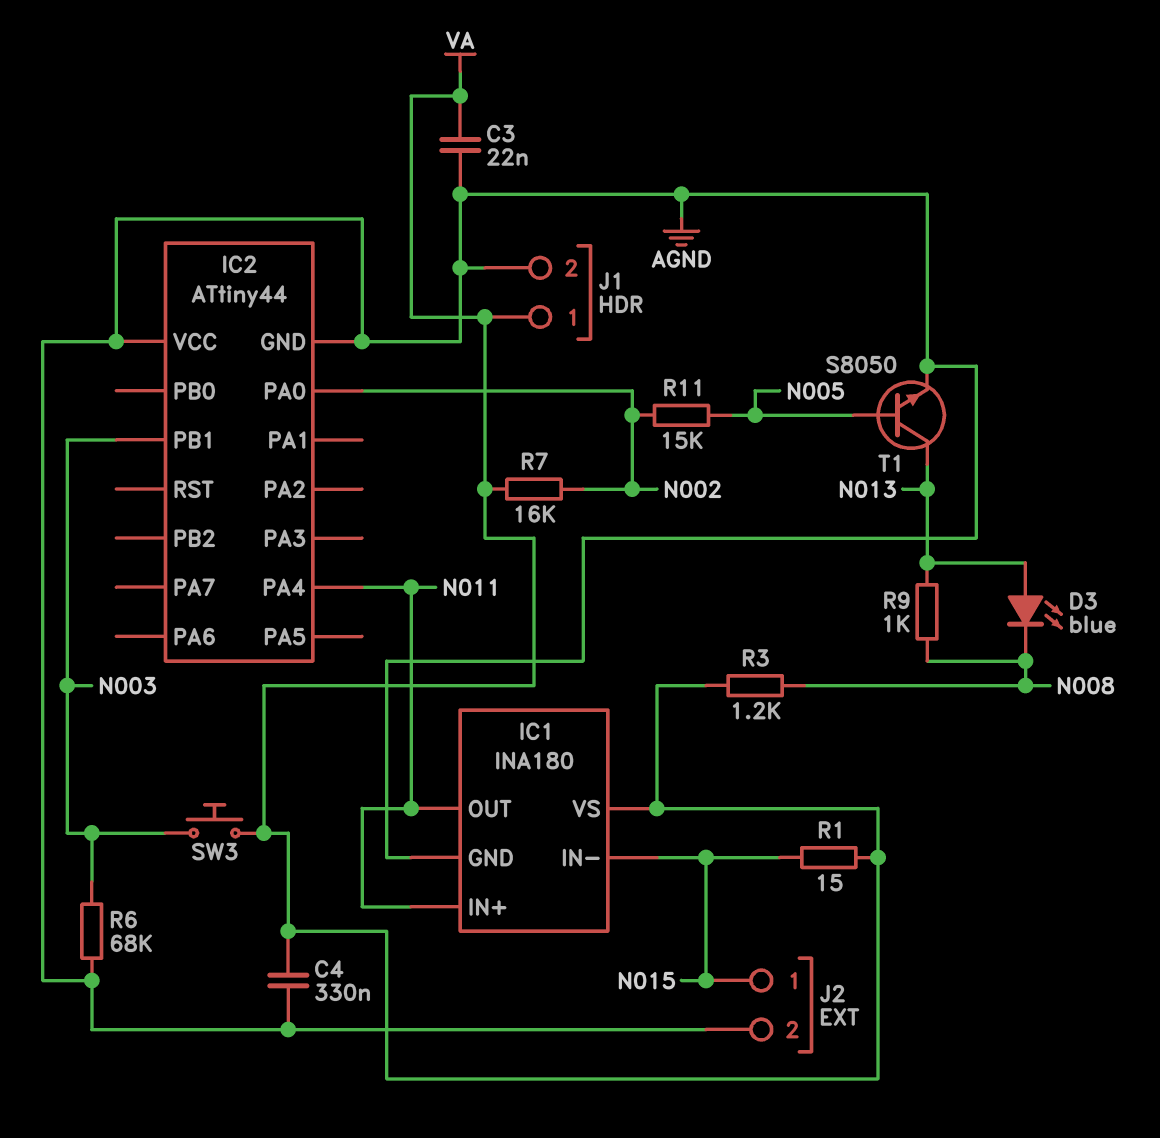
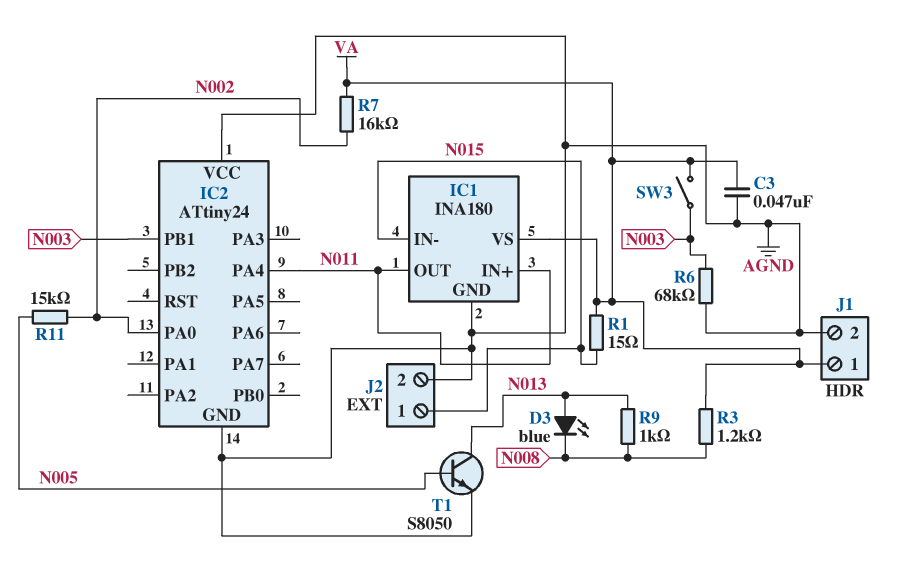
C3: 22nF (AGND, VA) -> 47nF (AGND, VA)
C4: 330nF (AGND, VA) -> none
IC2: ATtiny44 -> ATtiny24
SW3: button (N003, VA) -> switch (N003, VA)

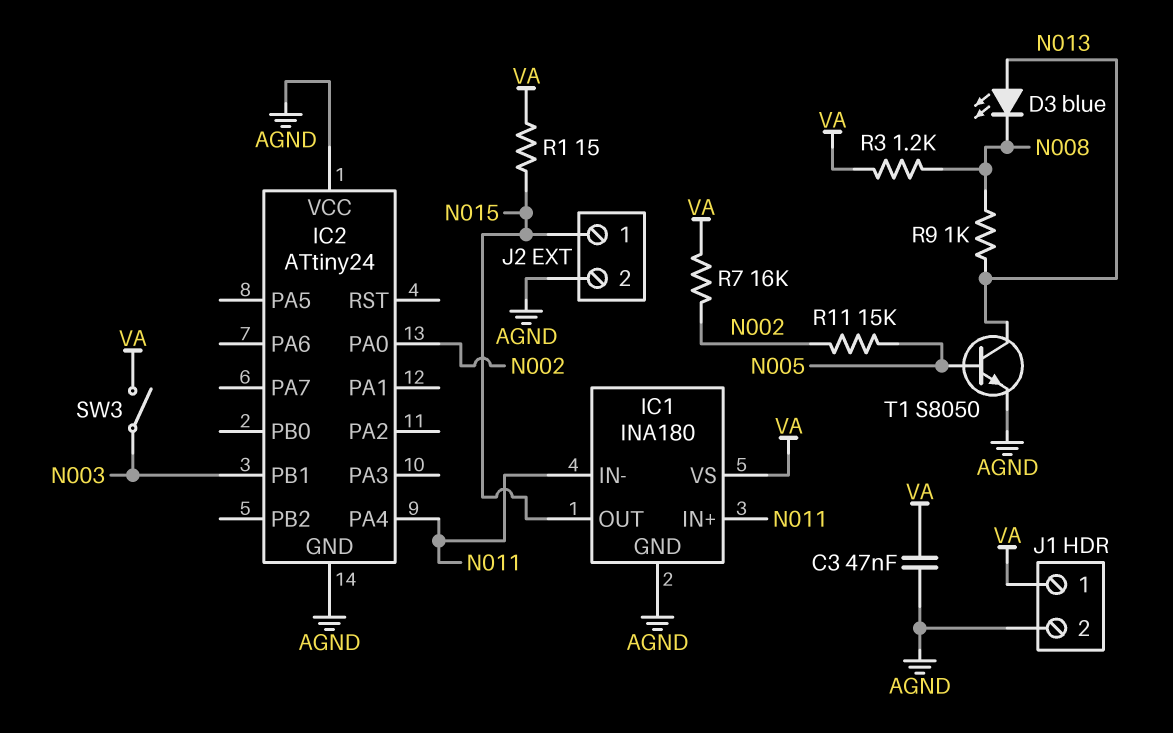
IC1 pin IN-: N015 -> N011
IC1 pin OUT: N011 -> N015
R6: 68k (AGND, N003) -> none

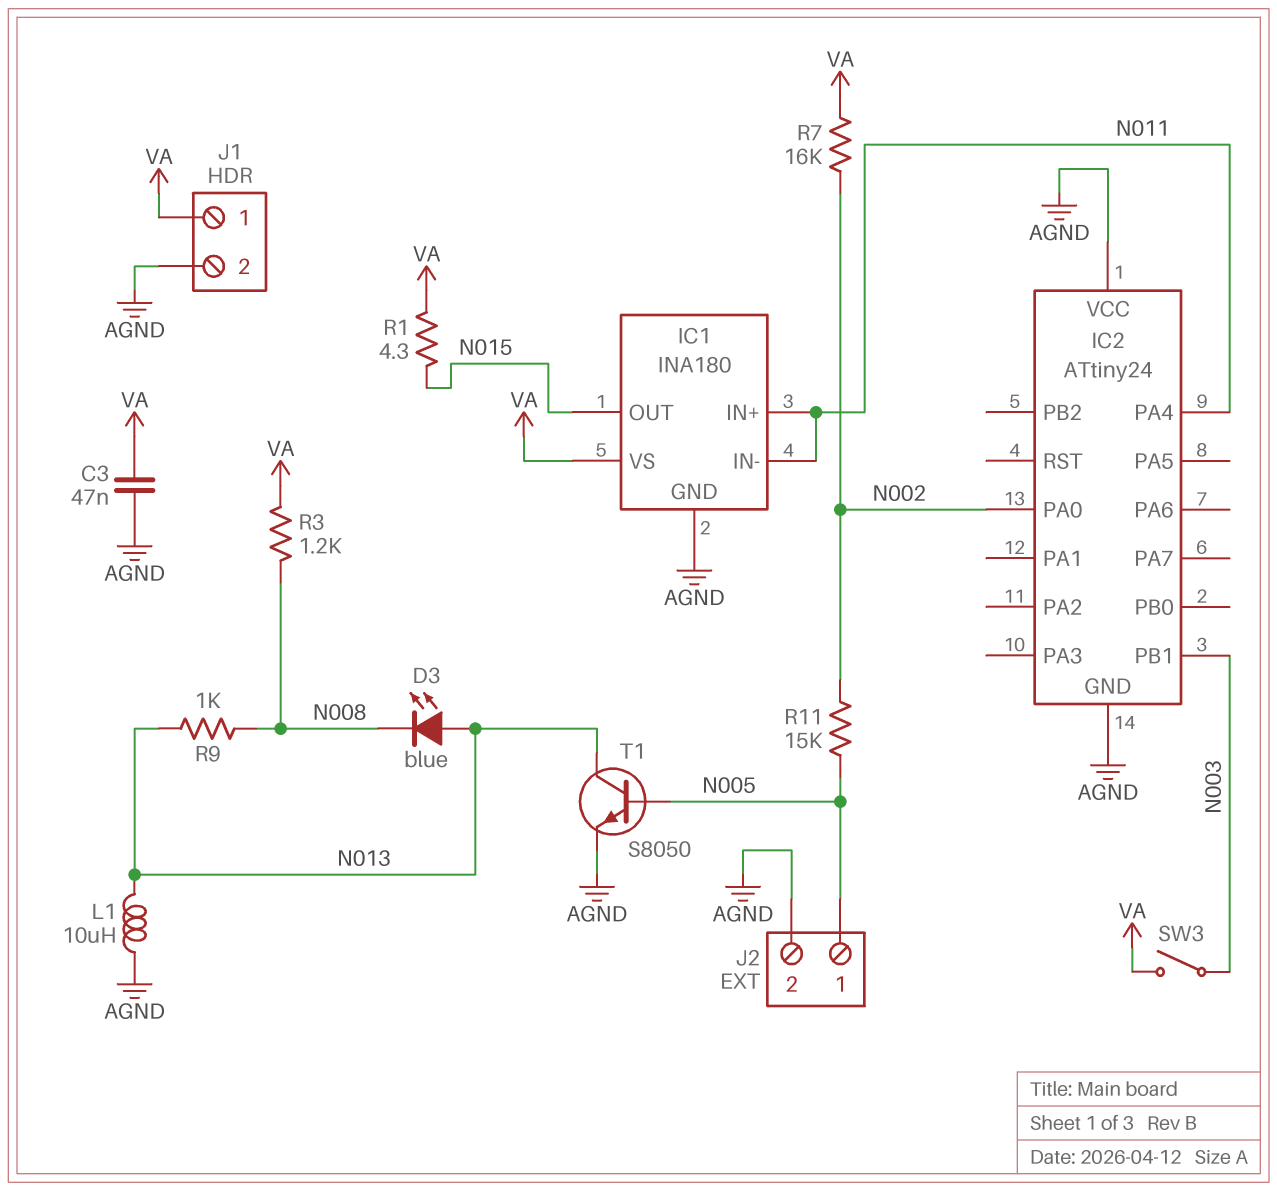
J2 pin 1: N015 -> N005
L1: none -> 10uH (AGND, N013)
R1: 15 (N015, VA) -> 4.3 (N015, VA)

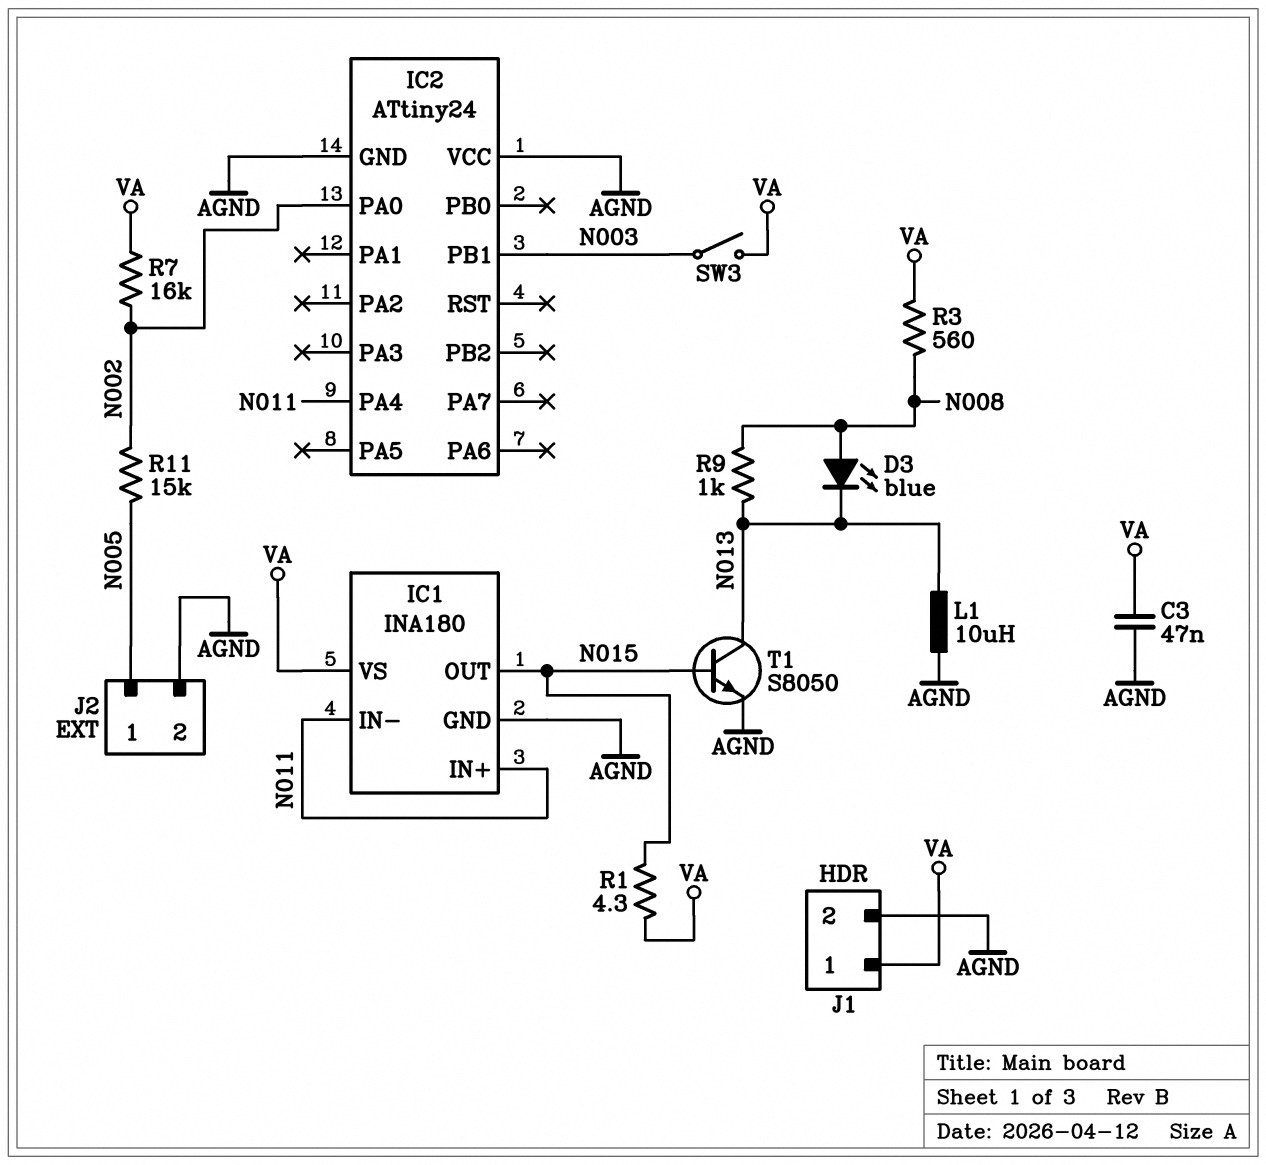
D3: LED blue (A N013, K N008) -> LED blue (A N008, K N013)
R3: 1.2k (N008, VA) -> 560 (N008, VA)
T1: NPN S8050 (B N005, C N013, E AGND) -> NPN S8050 (B N015, C N013, E AGND)

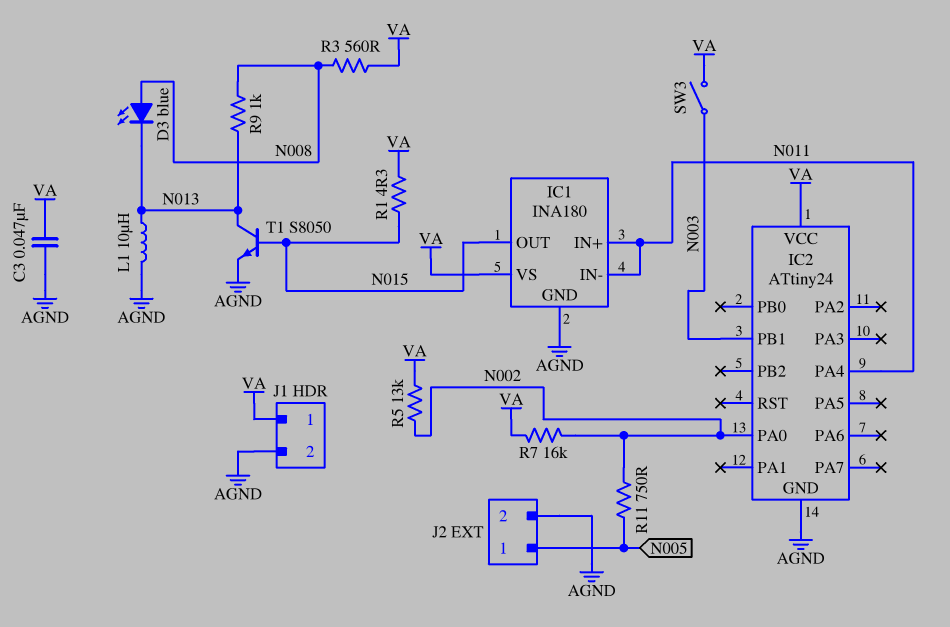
IC2 pin VCC: AGND -> VA
R5: none -> 13k (N002, VA)
R11: 15k (N002, N005) -> 750 (N002, N005)

